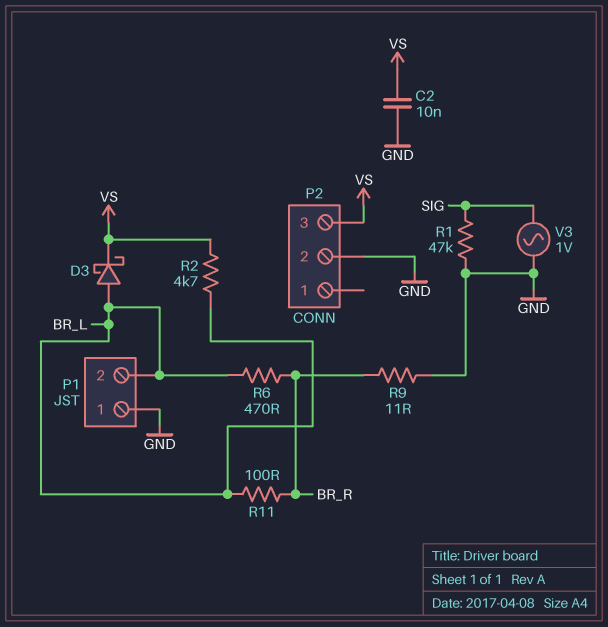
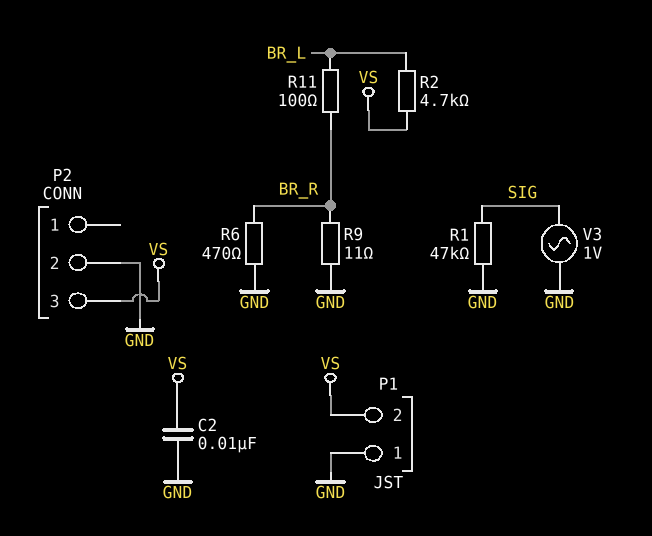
D3: schottky (A BR_L, K VS) -> none
P1 pin 2: BR_L -> VS
R6: 470 (BR_L, BR_R) -> 470 (BR_R, GND)

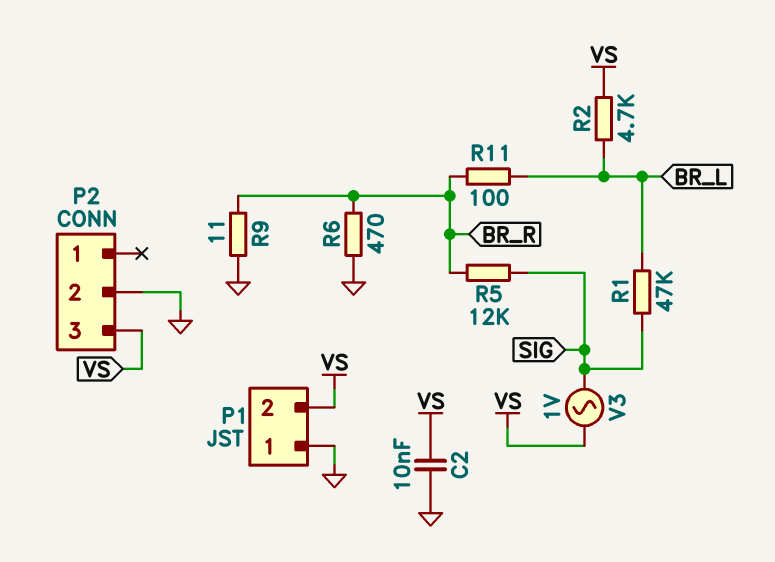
R1: 47k (GND, SIG) -> 47k (BR_L, SIG)
R5: none -> 12k (BR_R, SIG)
V3: AC 1V (GND, SIG) -> AC 1V (SIG, VS)

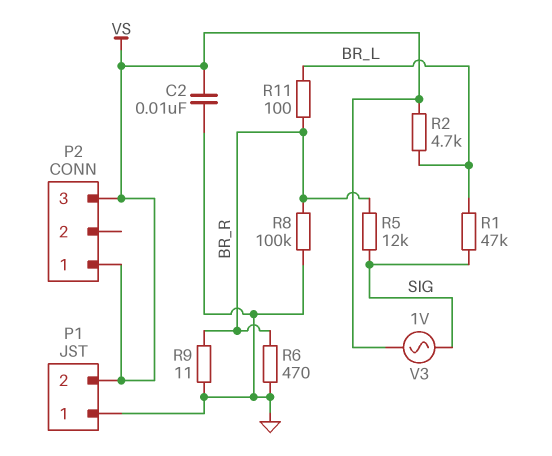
P2 pin 1: none -> VS
P2 pin 2: GND -> none
R8: none -> 100k (BR_R, GND)

